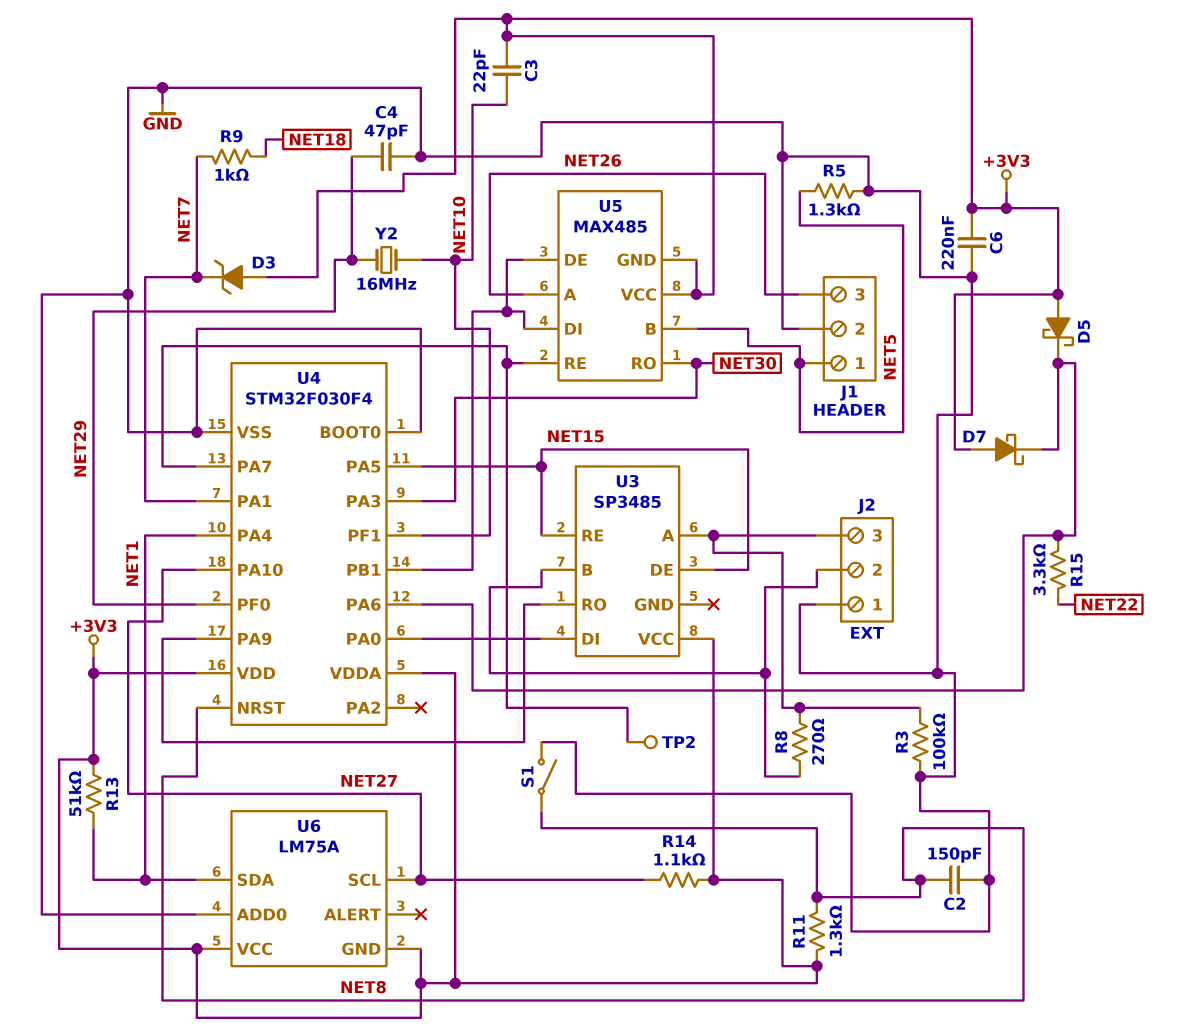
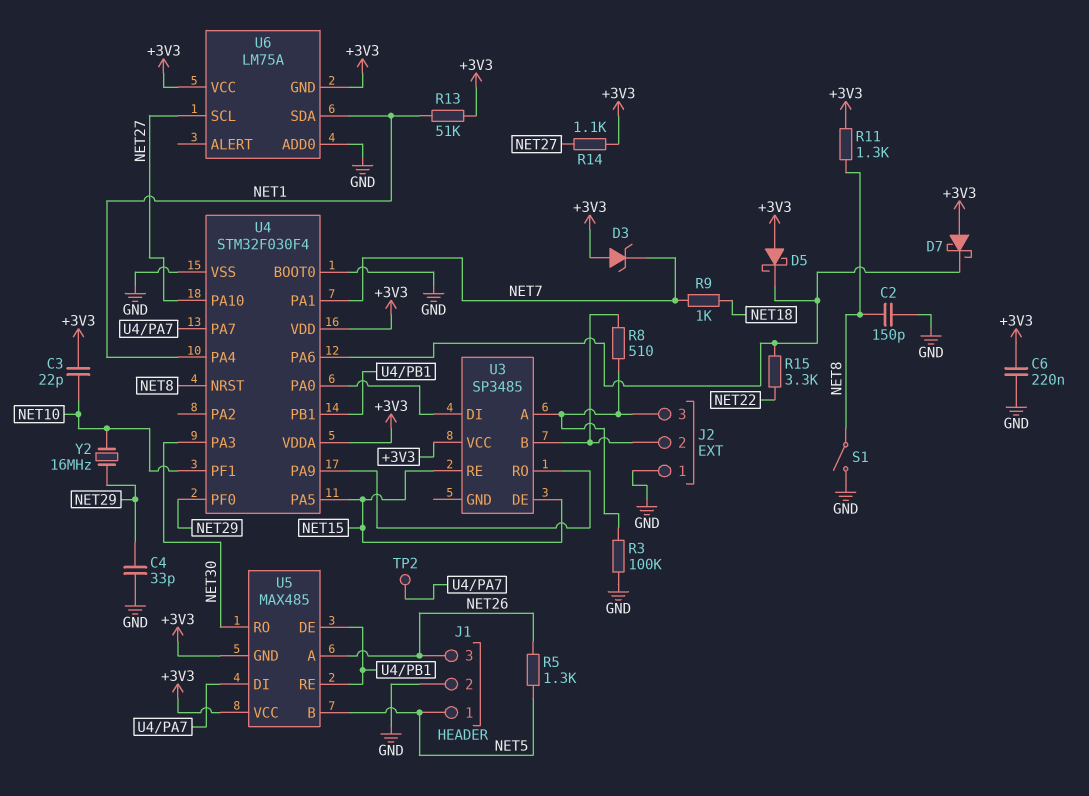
C4: 47pF (GND, NET29) -> 33pF (GND, NET29)
R5: 1.3k (GND, NET5) -> 1.3k (NET5, NET26)
R8: 270 (J2/2, J2/3) -> 510 (J2/2, J2/3)
U5 pin DI: U4/PB1 -> U4/PA7
U5 pin RE: U4/PA7 -> U4/PB1

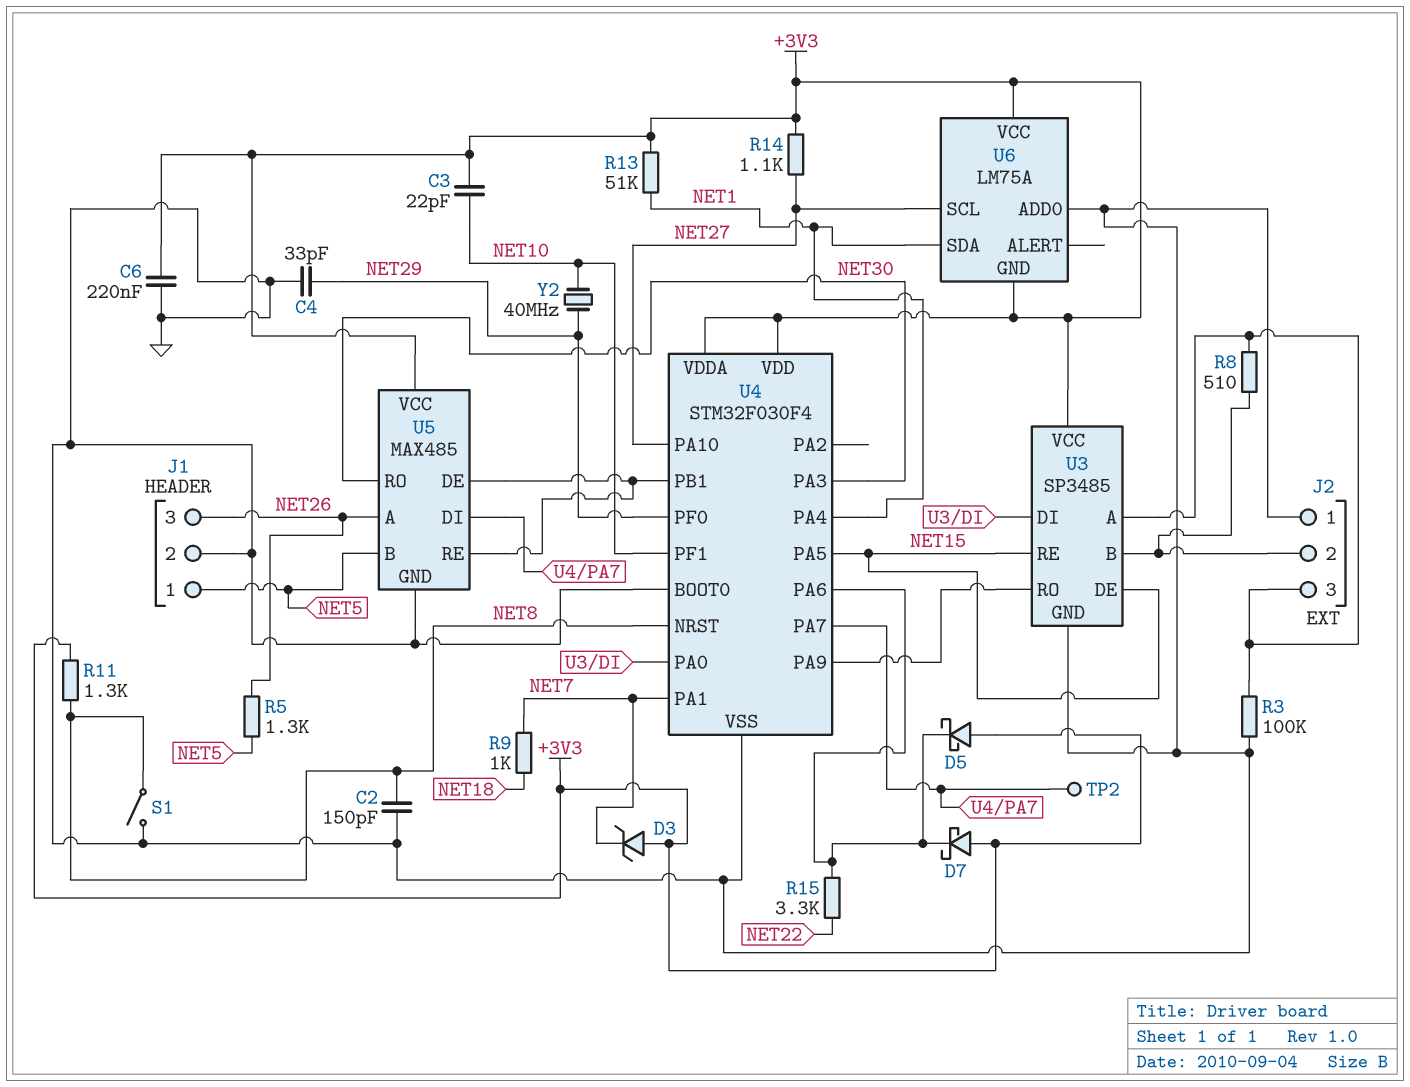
U3 pin GND: none -> GND
U5 pin GND: +3V3 -> GND
Y2: 16MHz (NET10, NET29) -> 40MHz (NET10, NET29)

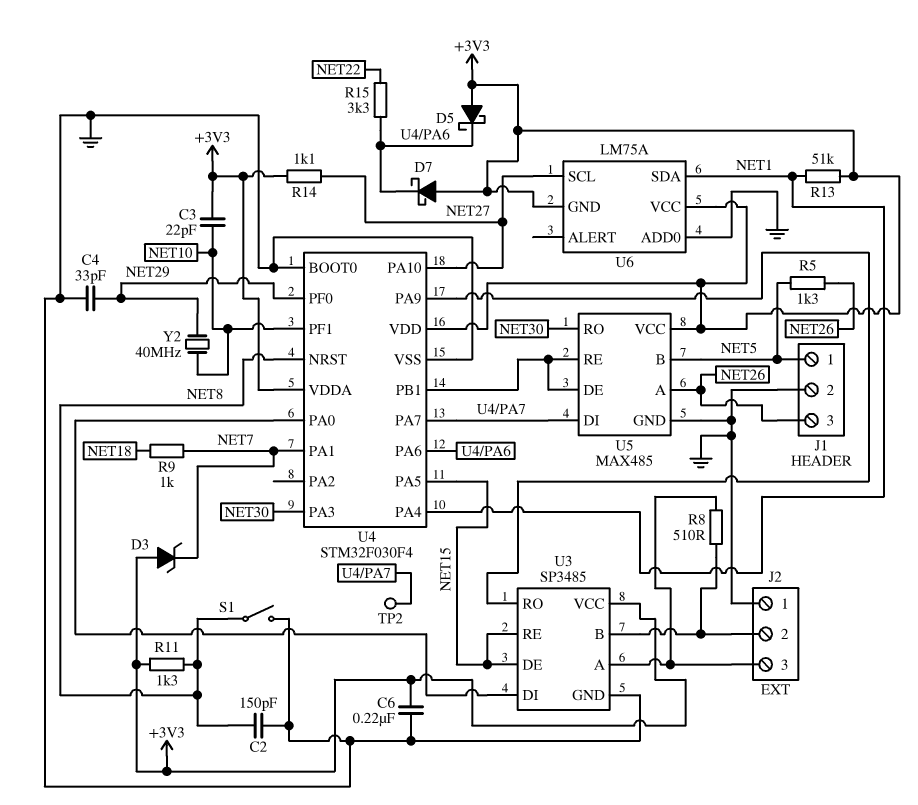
R3: 100k (GND, J2/3) -> none

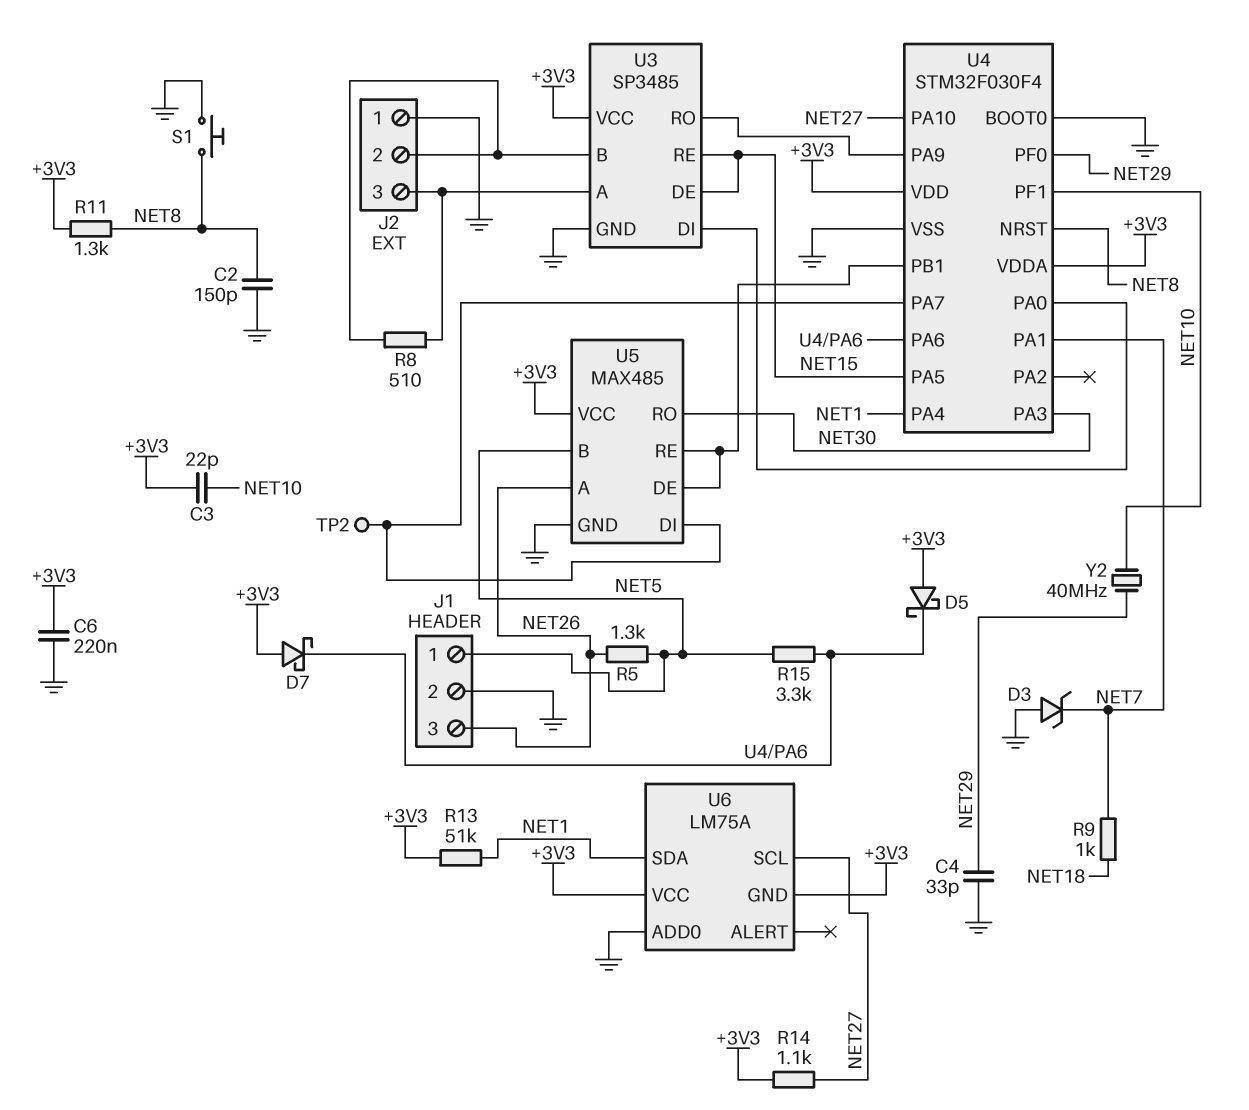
D3: zener (A +3V3, K NET7) -> zener (A GND, K NET7)
R15: 3.3k (NET22, U4/PA6) -> 3.3k (NET5, U4/PA6)
S1: switch (GND, NET8) -> button (GND, NET8)

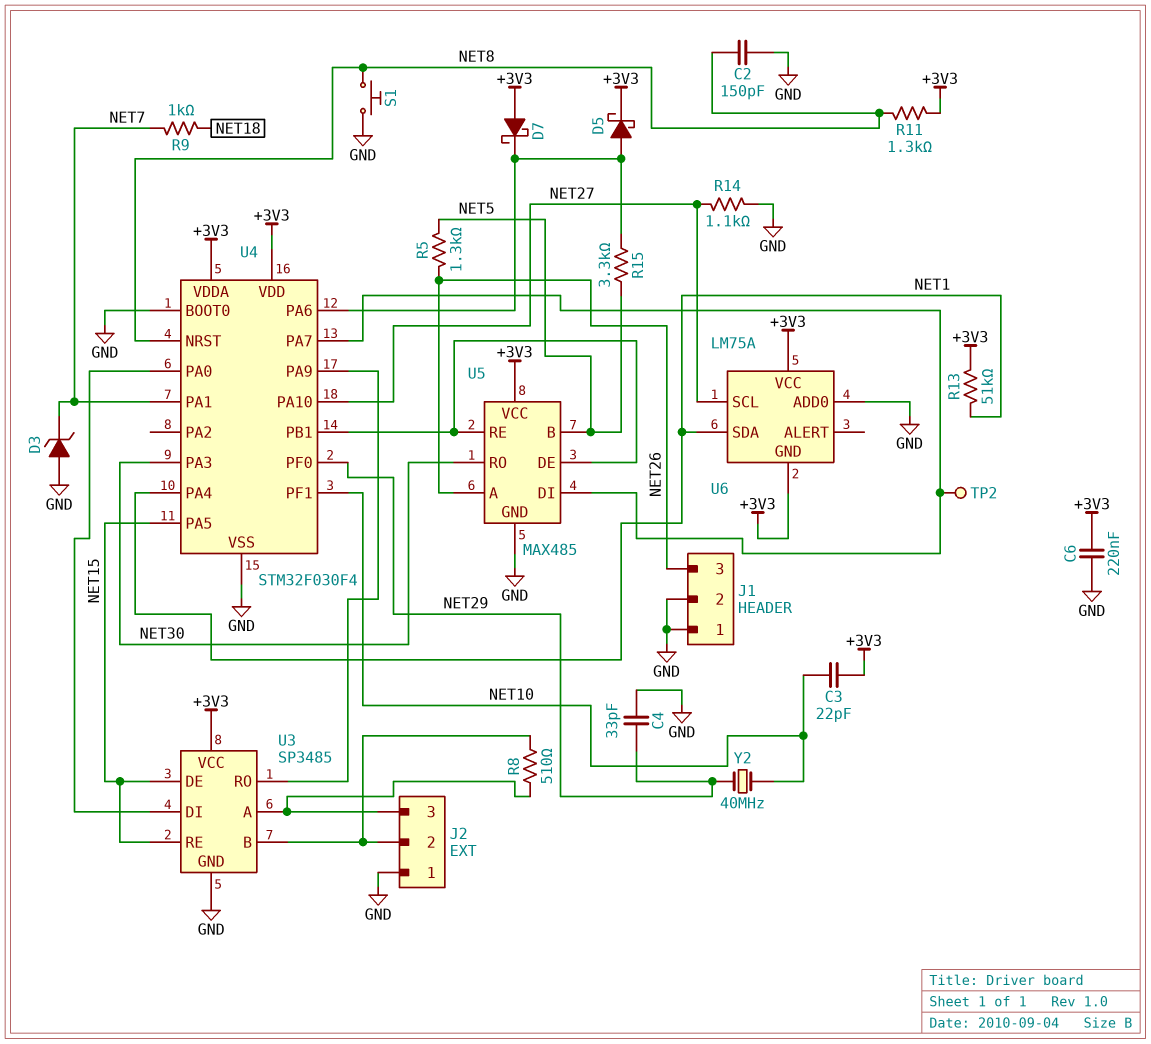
D5: schottky (A +3V3, K U4/PA6) -> schottky (A U4/PA6, K +3V3)
J1 pin 1: NET5 -> GND
R14: 1.1k (+3V3, NET27) -> 1.1k (GND, NET27)

